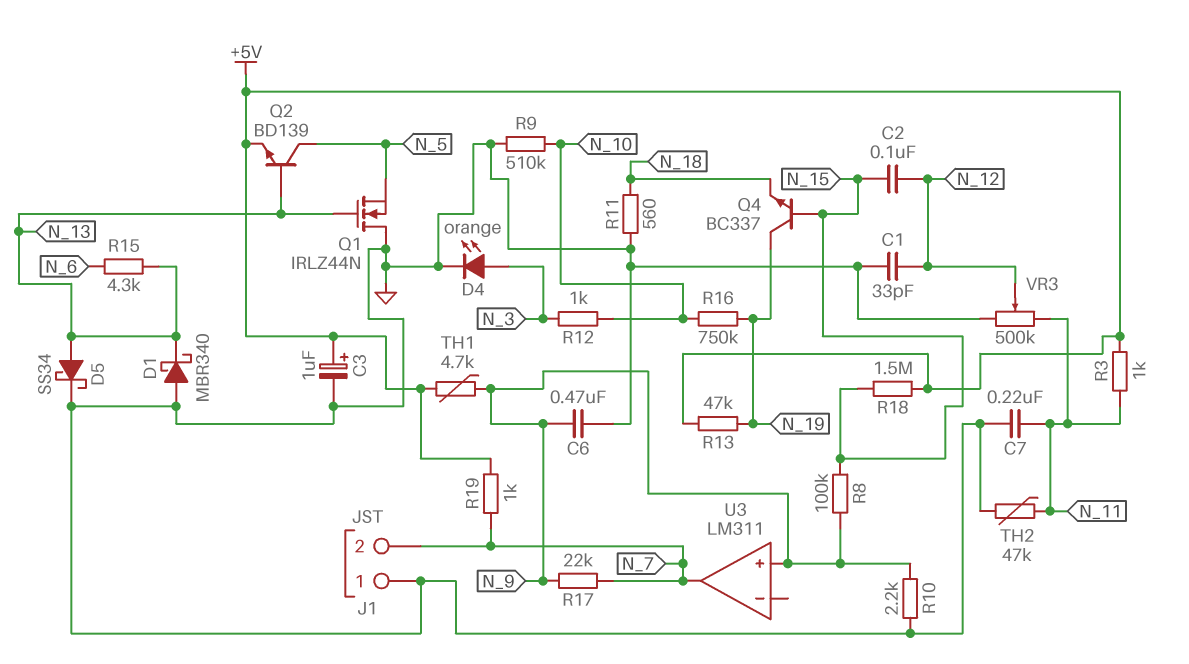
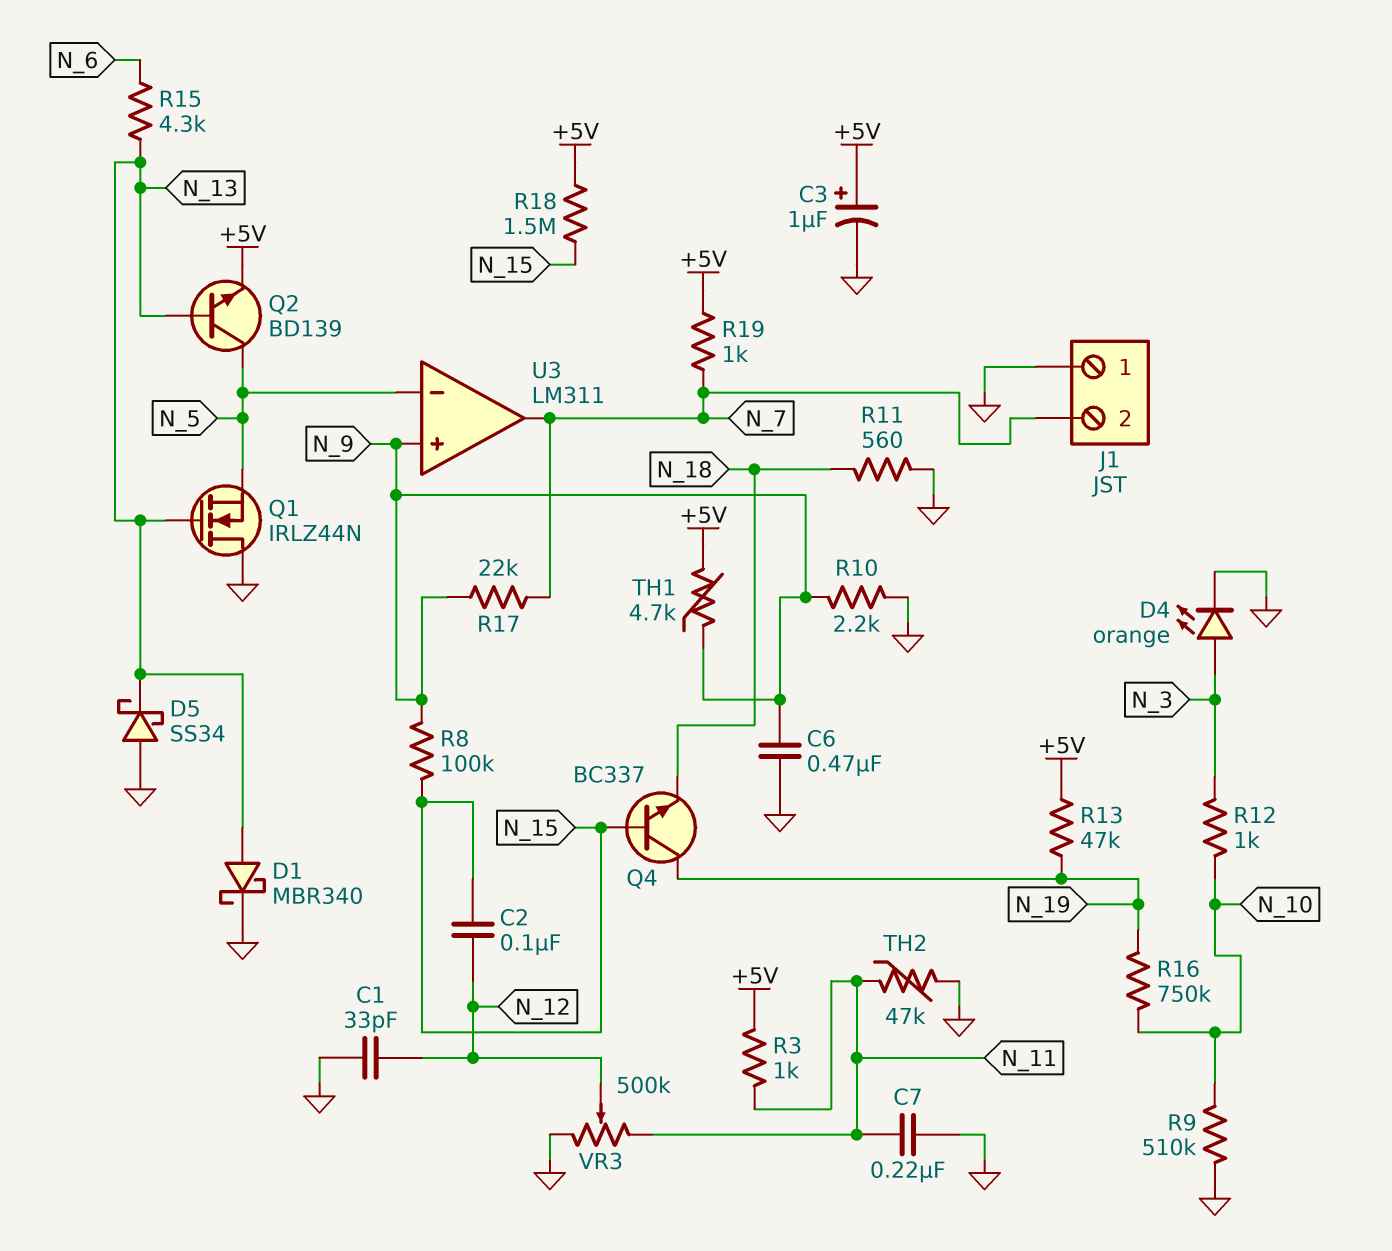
D1: schottky MBR340 (A GND, K N_13) -> schottky MBR340 (A N_13, K GND)
D5: schottky SS34 (A N_13, K GND) -> schottky SS34 (A GND, K N_13)
U3 pin in-: none -> N_5

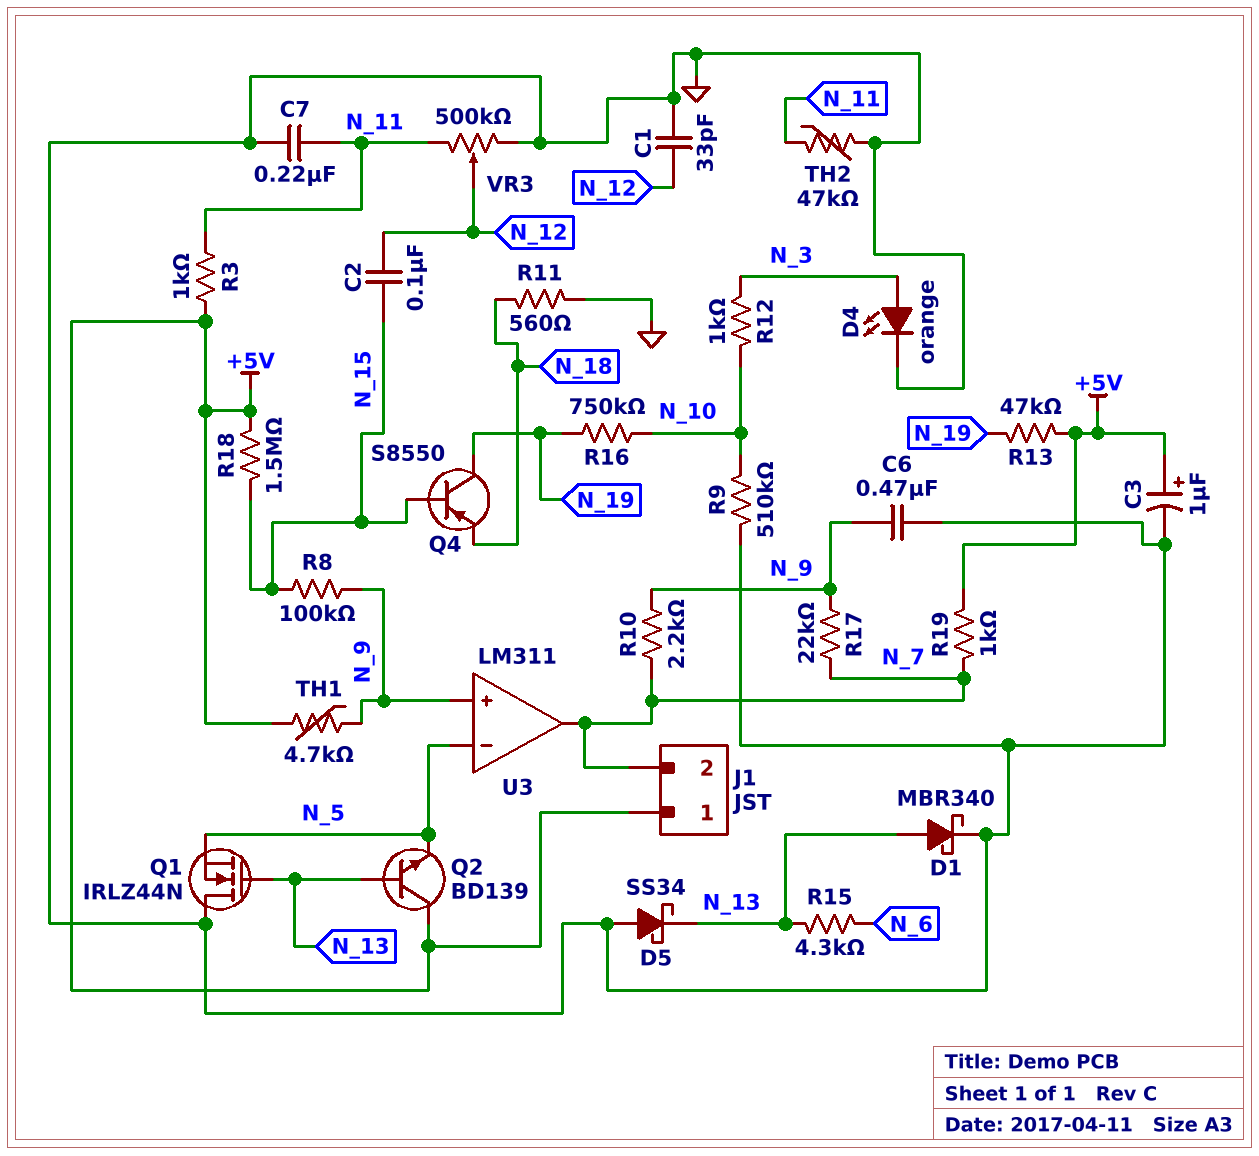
J1 pin 1: GND -> +5V
Q2: NPN BD139 (B N_13, C N_5, E +5V) -> NPN BD139 (B N_13, C +5V, E N_5)
Q4: NPN BC337 (B N_15, C N_19, E N_18) -> PNP S8550 (B N_15, C N_19, E N_18)
R10: 2.2k (GND, N_9) -> 2.2k (N_7, N_9)

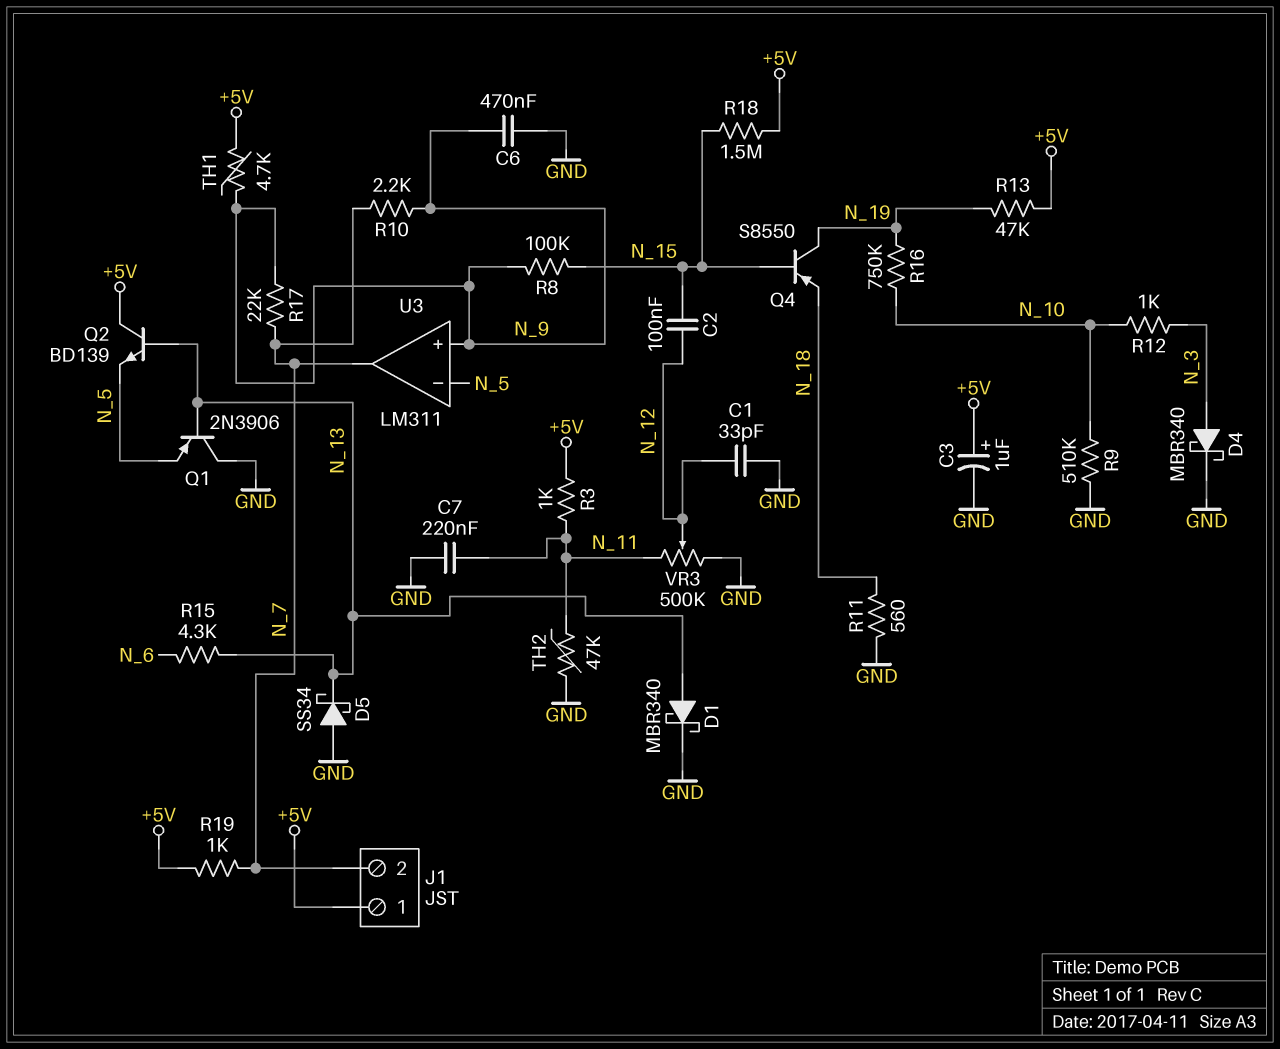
D4: LED orange (A N_3, K GND) -> schottky MBR340 (A N_3, K GND)
Q1: NMOS IRLZ44N (G N_13, D GND, S N_5) -> PNP 2N3906 (B N_13, C GND, E N_5)

